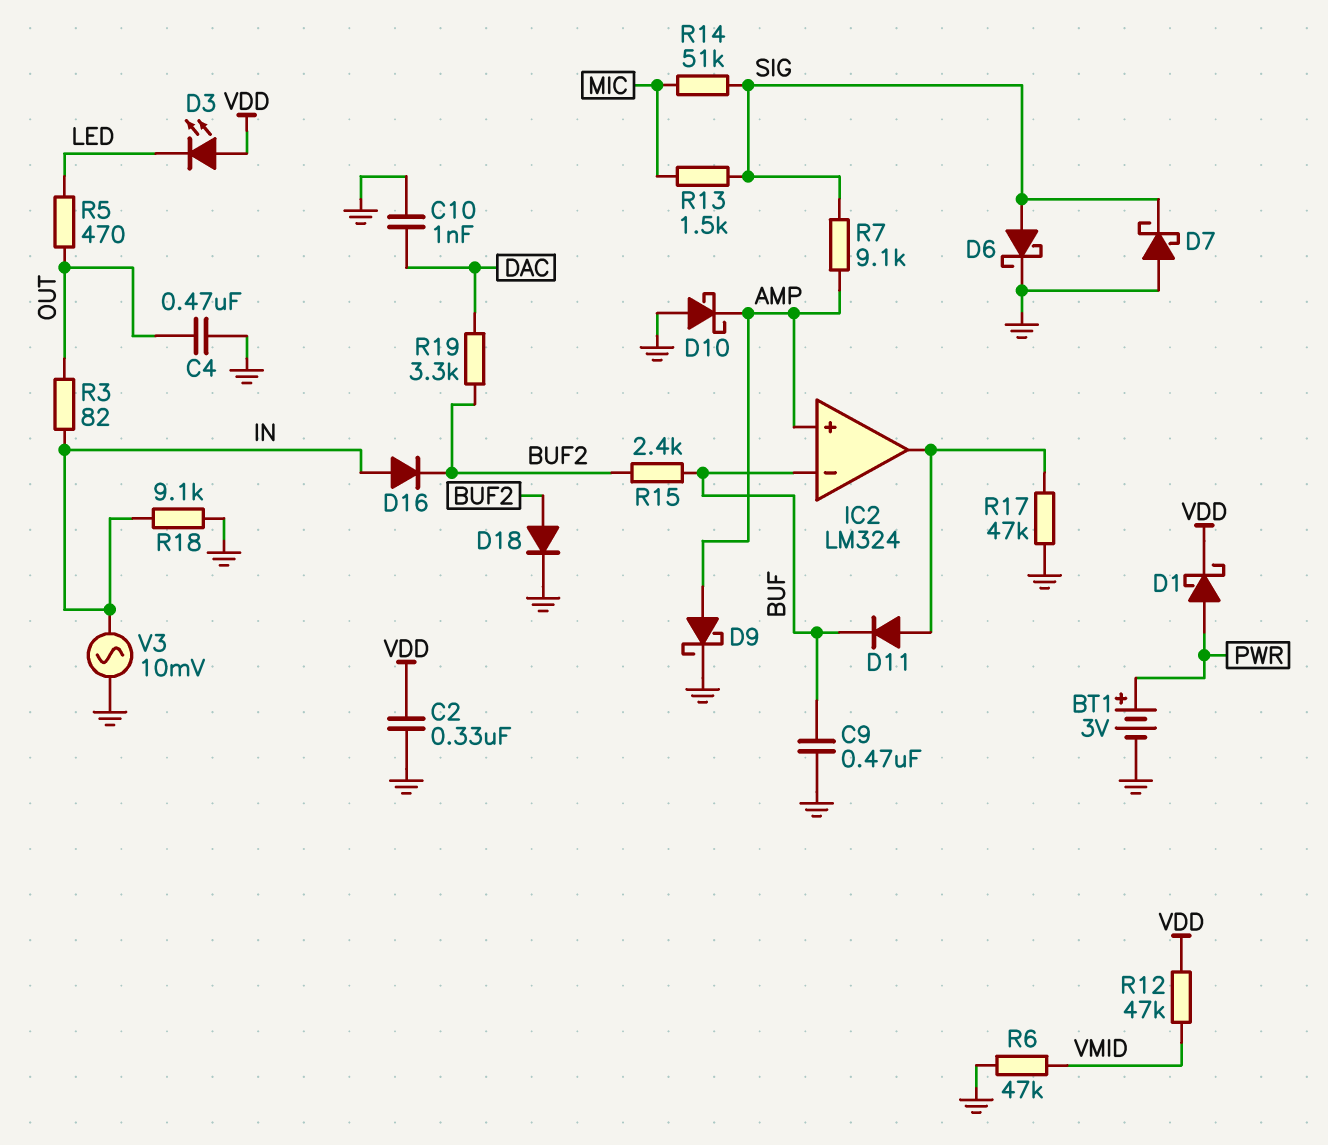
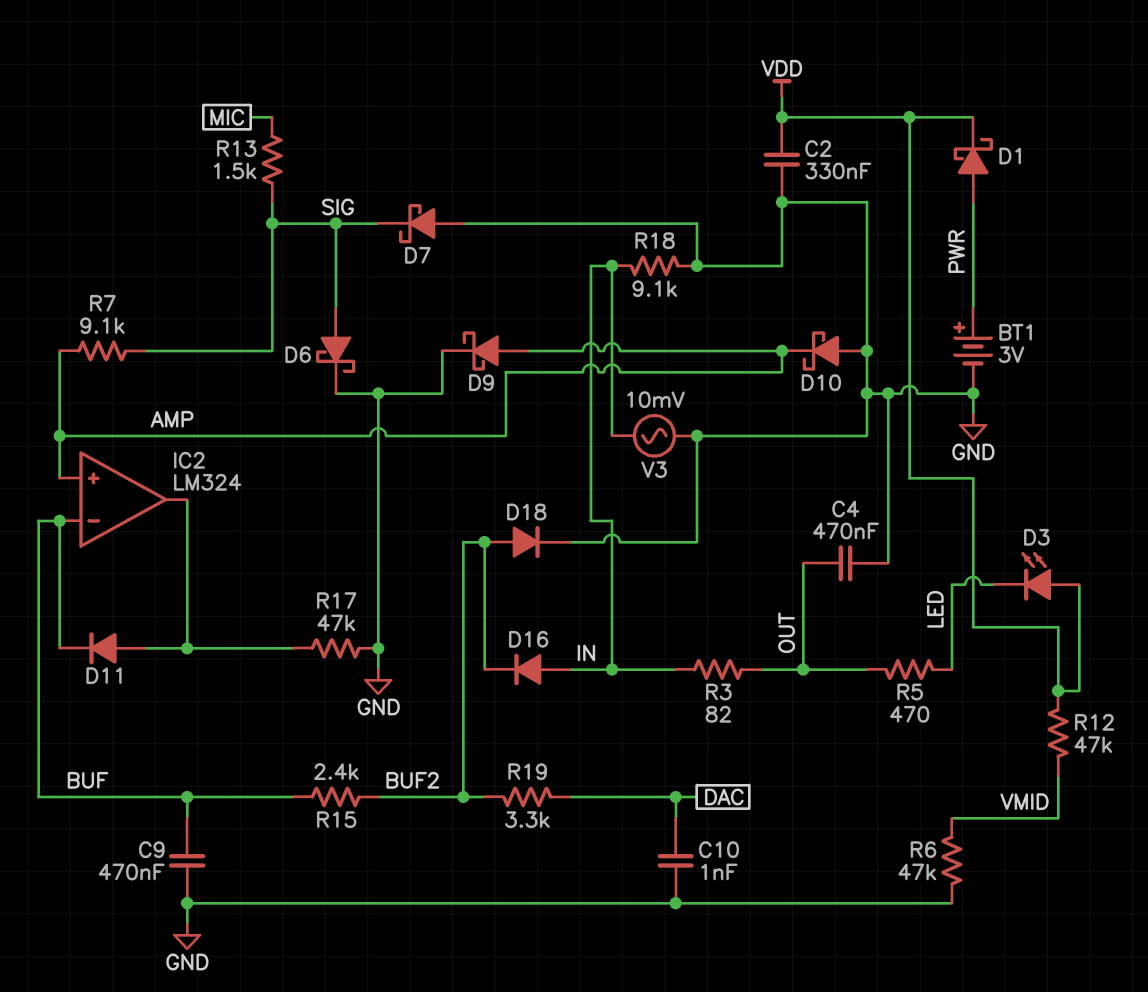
R14: 51k (MIC, SIG) -> none

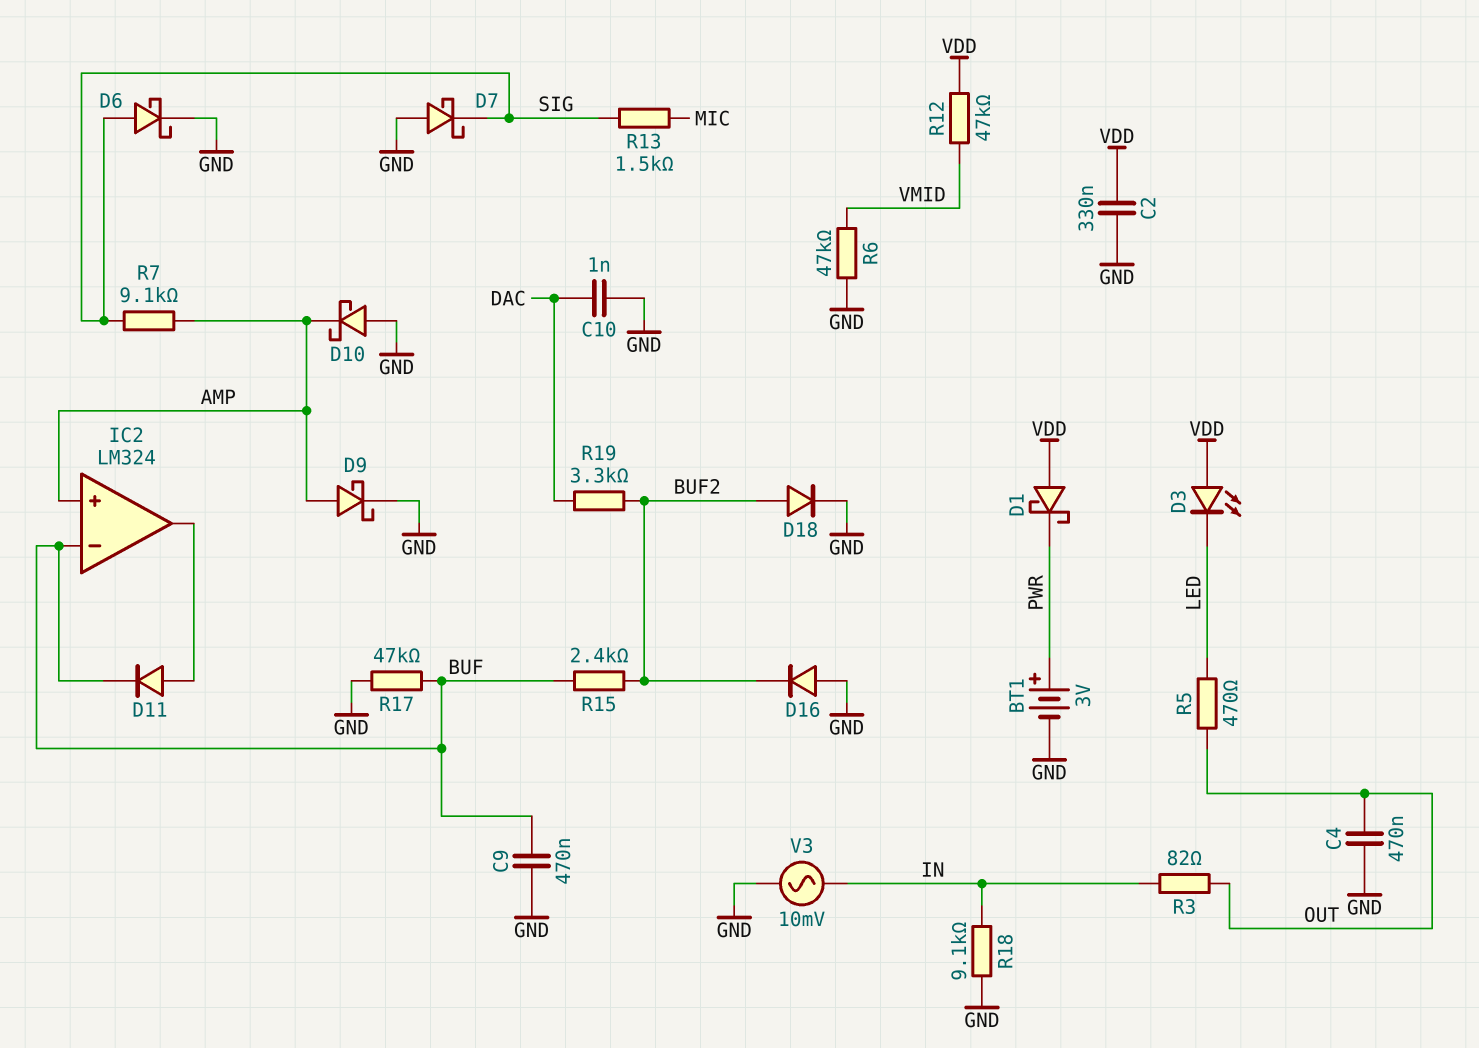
D1: schottky (A PWR, K VDD) -> schottky (A VDD, K PWR)
D16: diode (A IN, K BUF2) -> diode (A GND, K BUF2)
R17: 47k (GND, IC2/out) -> 47k (BUF, GND)

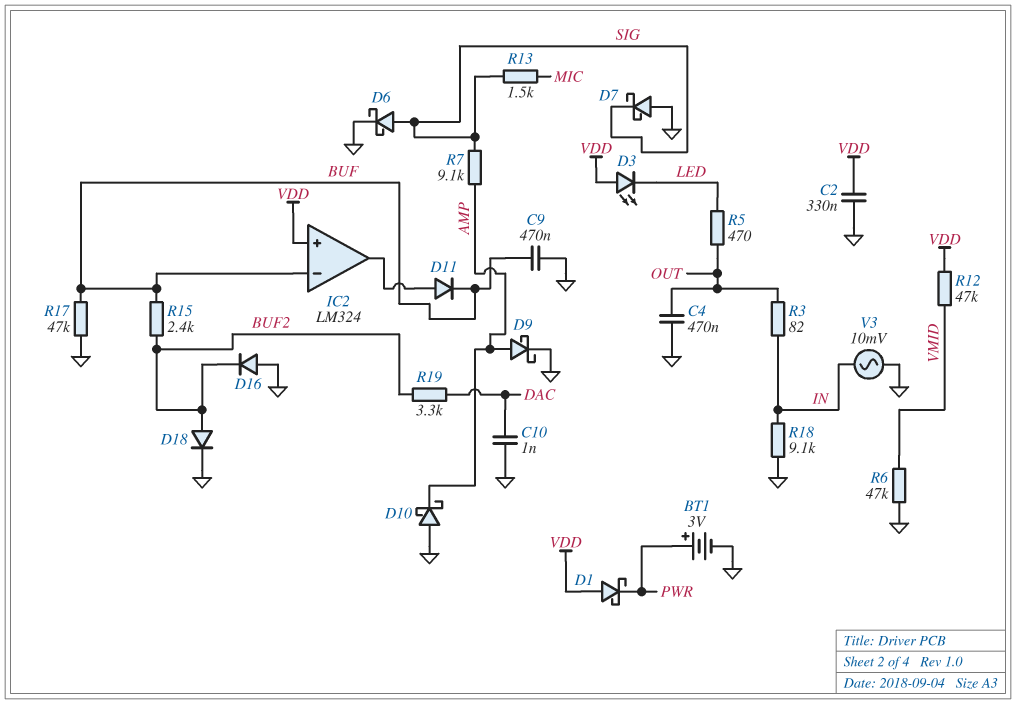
IC2 pin in+: AMP -> VDD

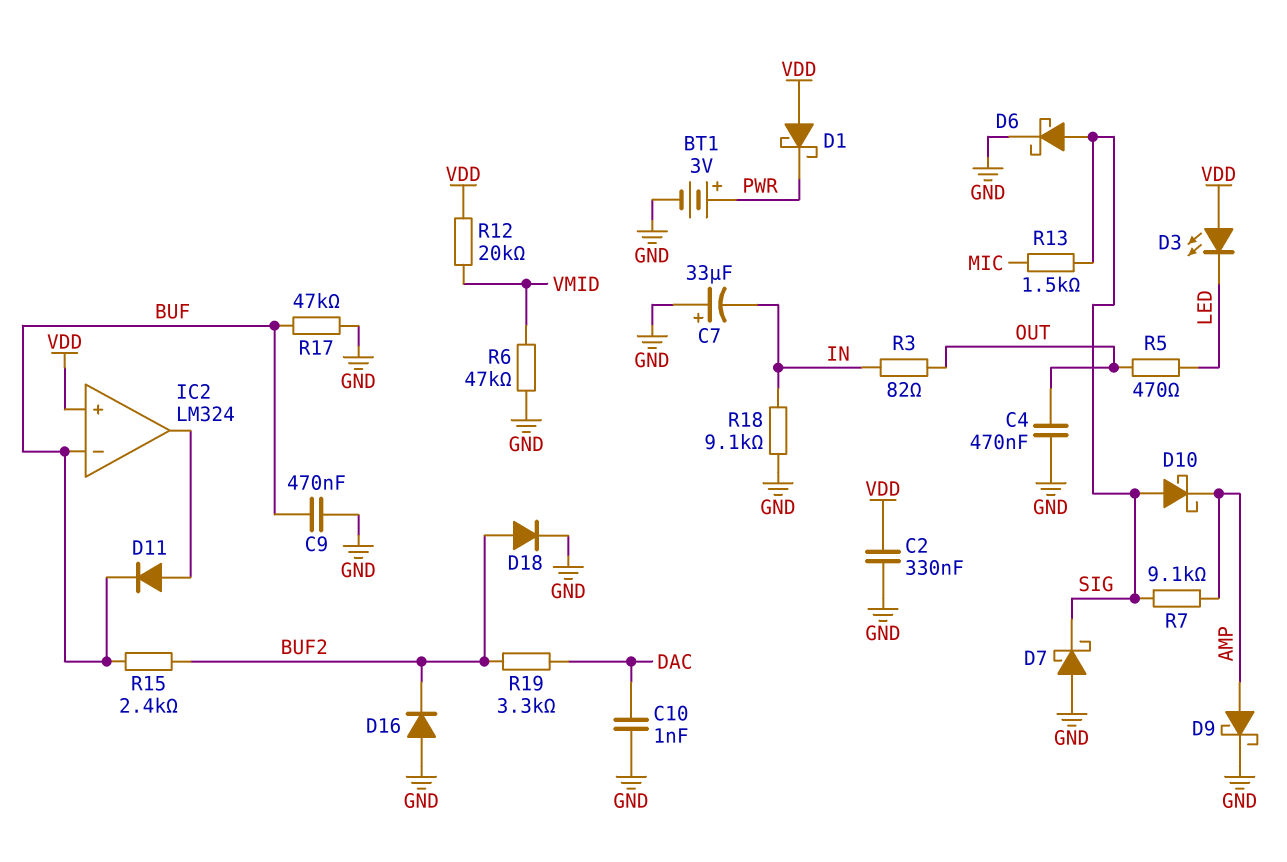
C7: none -> 33uF (plus GND, minus IN)
D10: schottky (A GND, K AMP) -> schottky (A SIG, K AMP)
R12: 47k (VDD, VMID) -> 20k (VDD, VMID)
V3: AC 10mV (GND, IN) -> none

